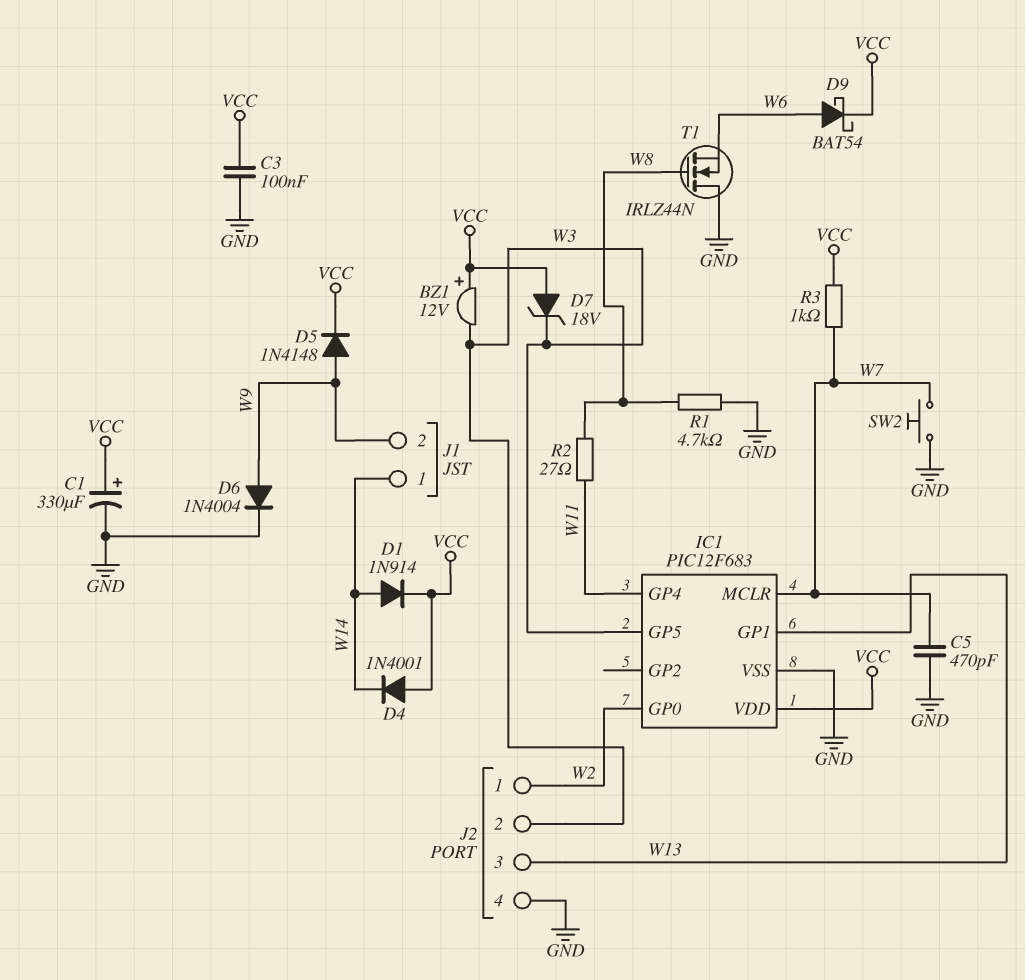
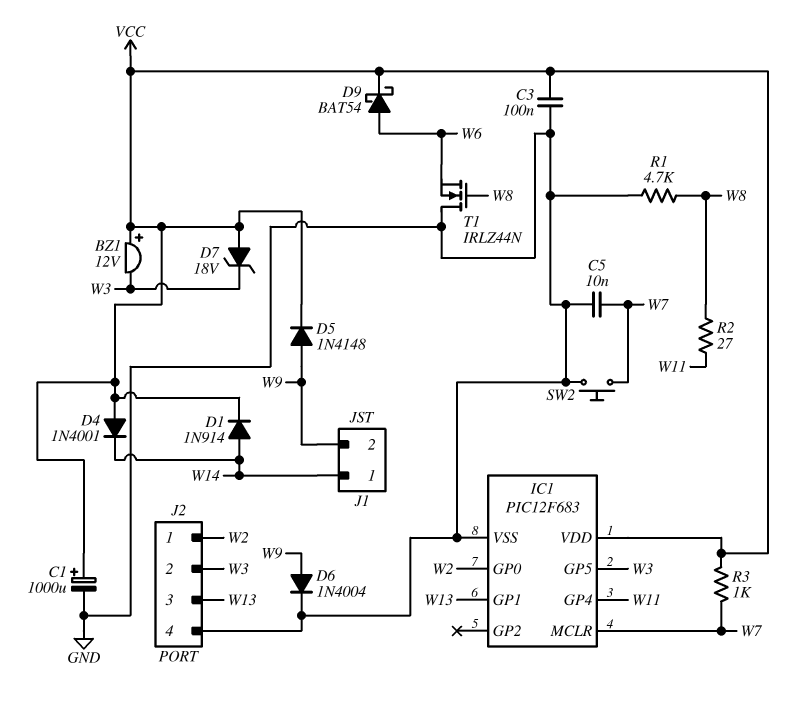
C1: 330uF (plus VCC, minus GND) -> 1000uF (plus VCC, minus GND)
C5: 470pF (GND, W7) -> 10nF (GND, W7)

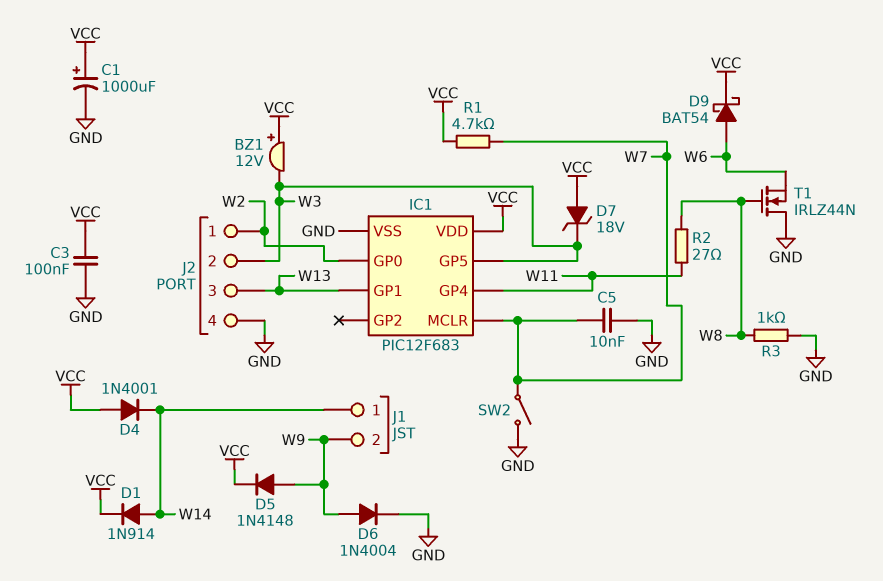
R1: 4.7k (GND, W8) -> 4.7k (VCC, W7)
R3: 1k (VCC, W7) -> 1k (GND, W8)
SW2: button (GND, W7) -> switch (GND, W7)

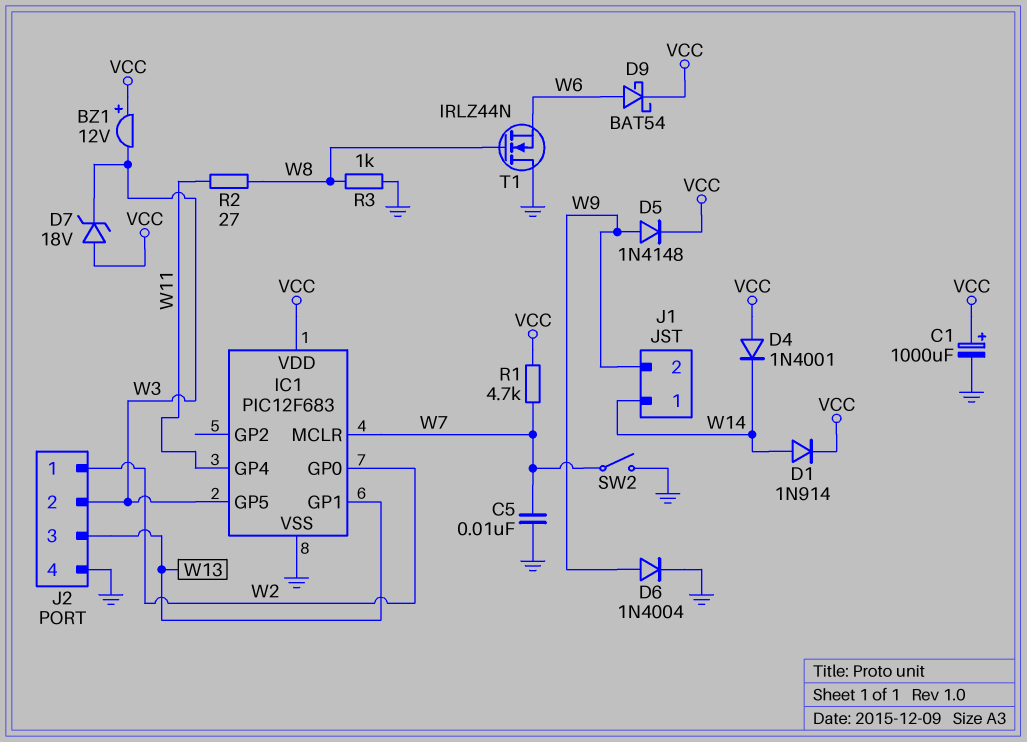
C3: 100nF (GND, VCC) -> none

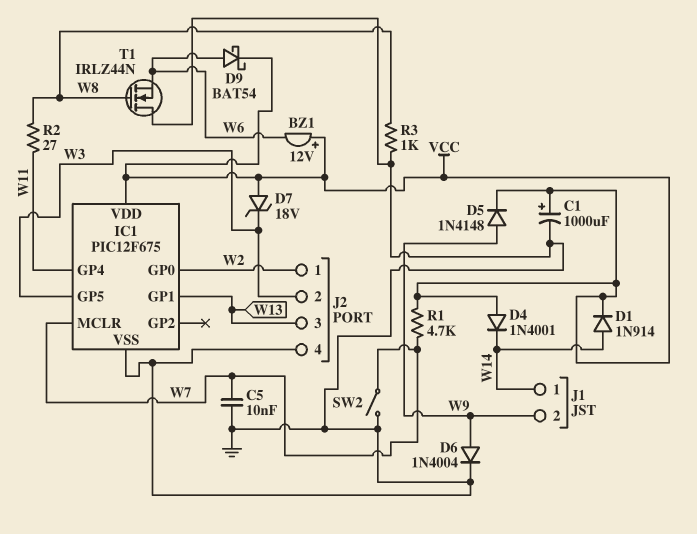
BZ1: buzzer 12V (plus VCC, minus W3) -> buzzer 12V (plus VCC, minus W6)
IC1: PIC12F683 -> PIC12F675

